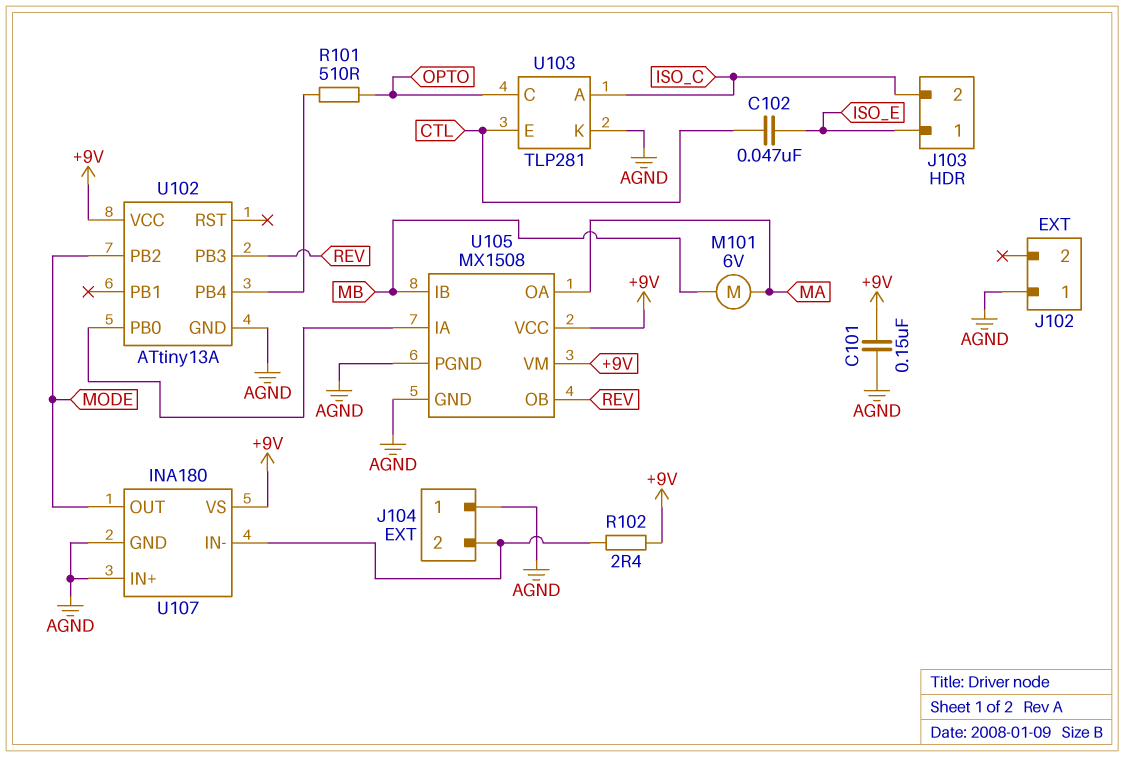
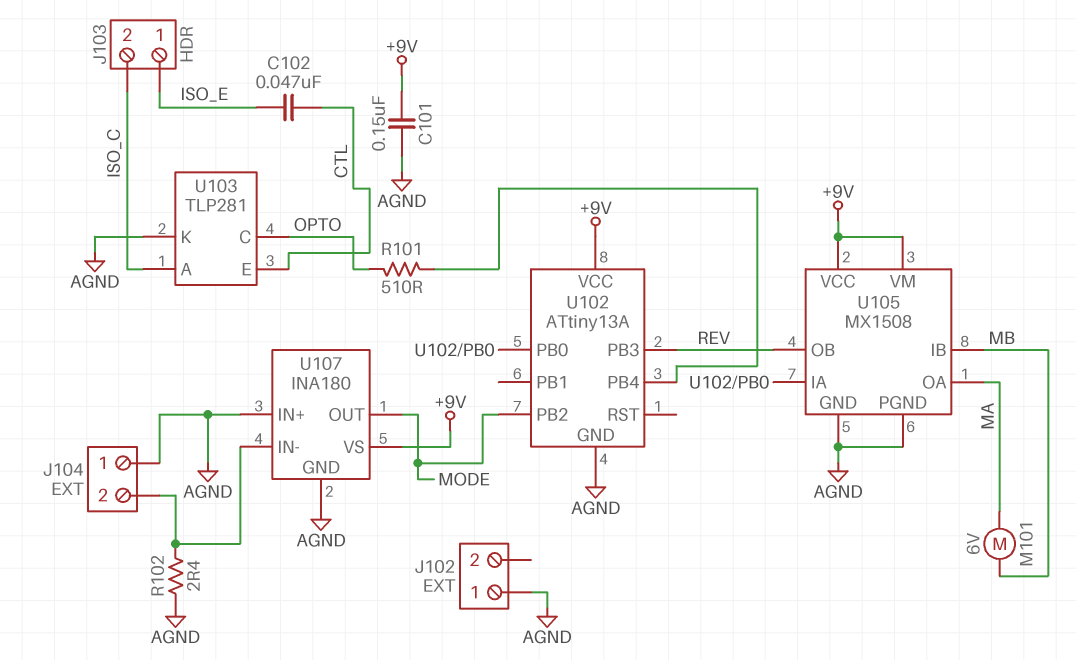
R102: 2.4 (+9V, J104/2) -> 2.4 (AGND, J104/2)

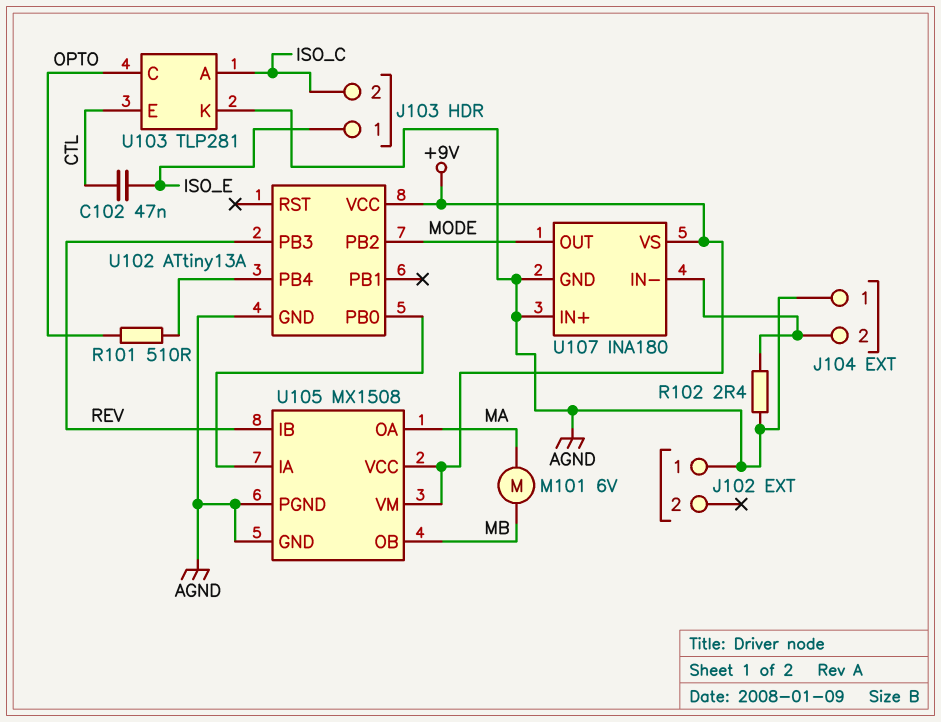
C101: 150nF (+9V, AGND) -> none
U105 pin IB: MB -> REV
U105 pin OB: REV -> MB

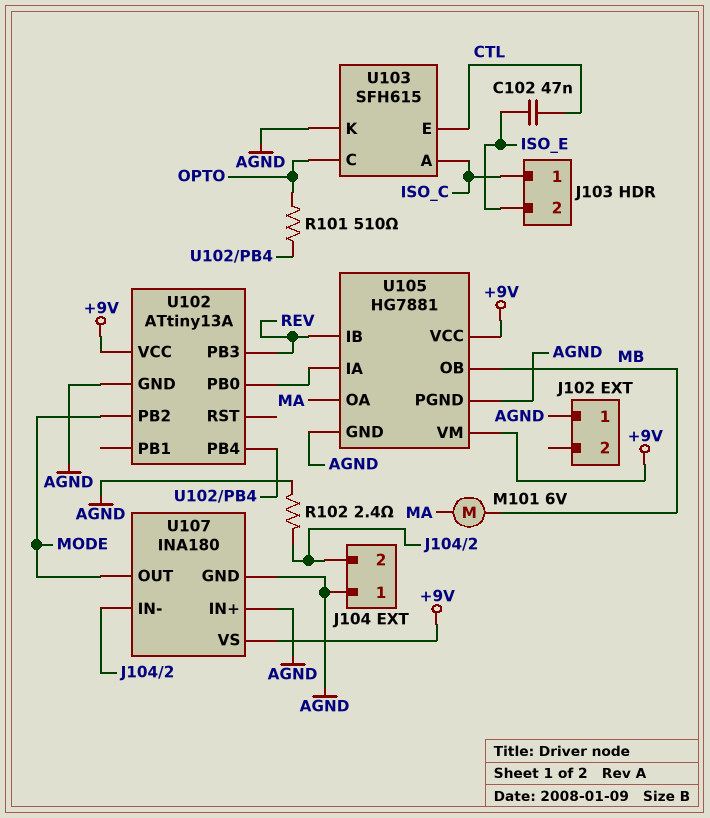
J103 pin 1: ISO_E -> ISO_C
J103 pin 2: ISO_C -> ISO_E
U103: TLP281 -> SFH615
U105: MX1508 -> HG7881

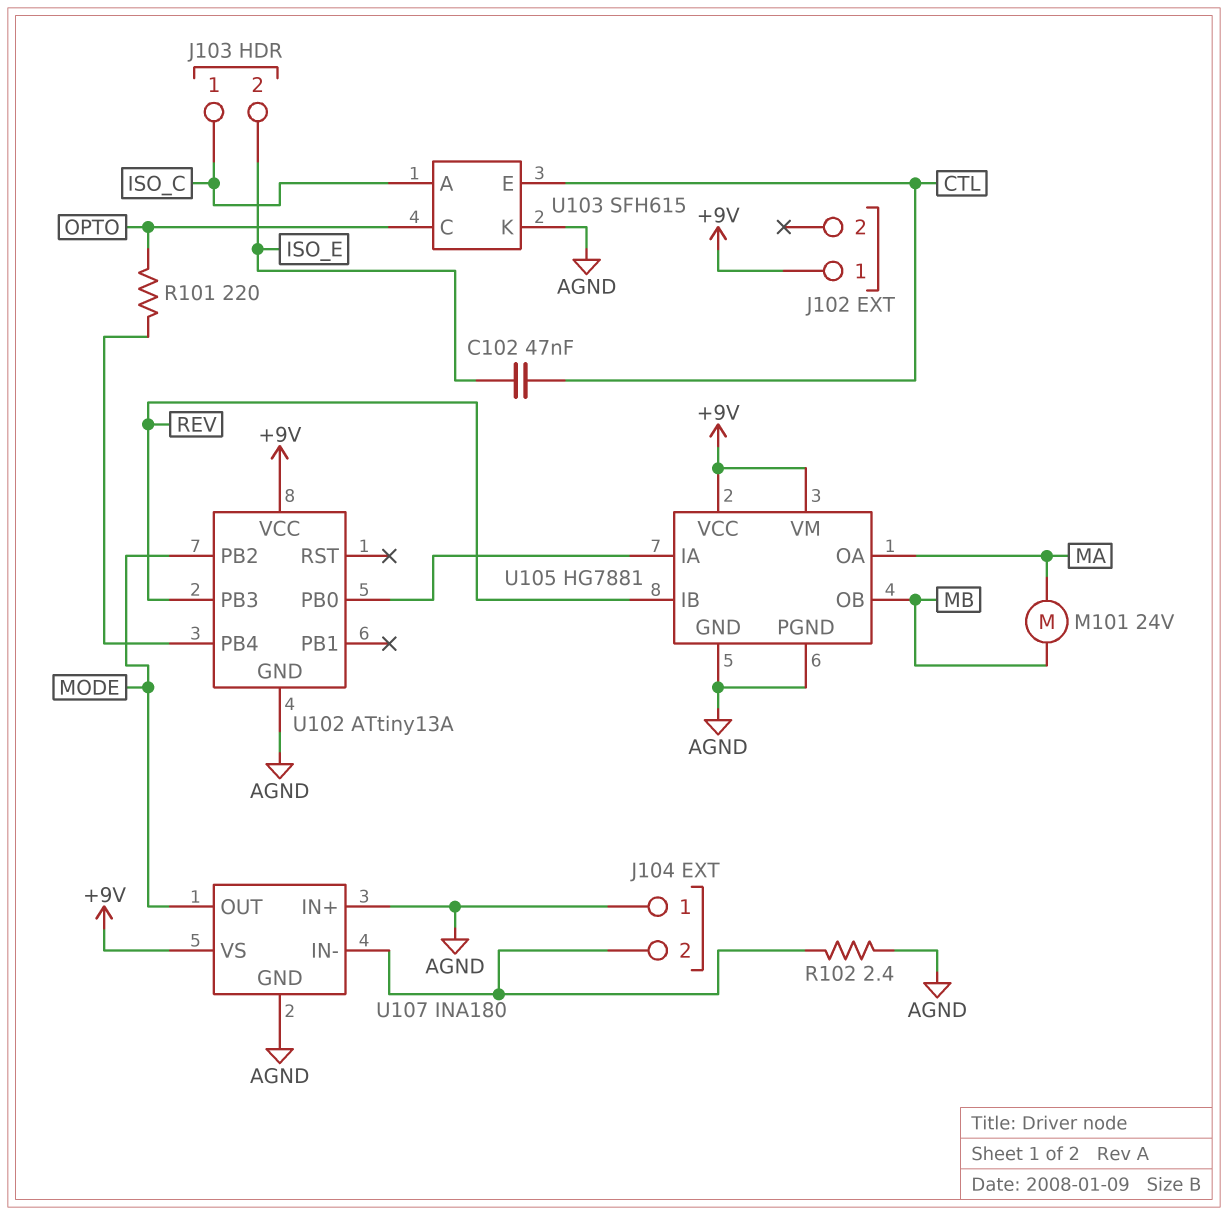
J102 pin 1: AGND -> +9V
M101: motor 6V (MA, MB) -> motor 24V (MA, MB)
R101: 510 (OPTO, U102/PB4) -> 220 (OPTO, U102/PB4)

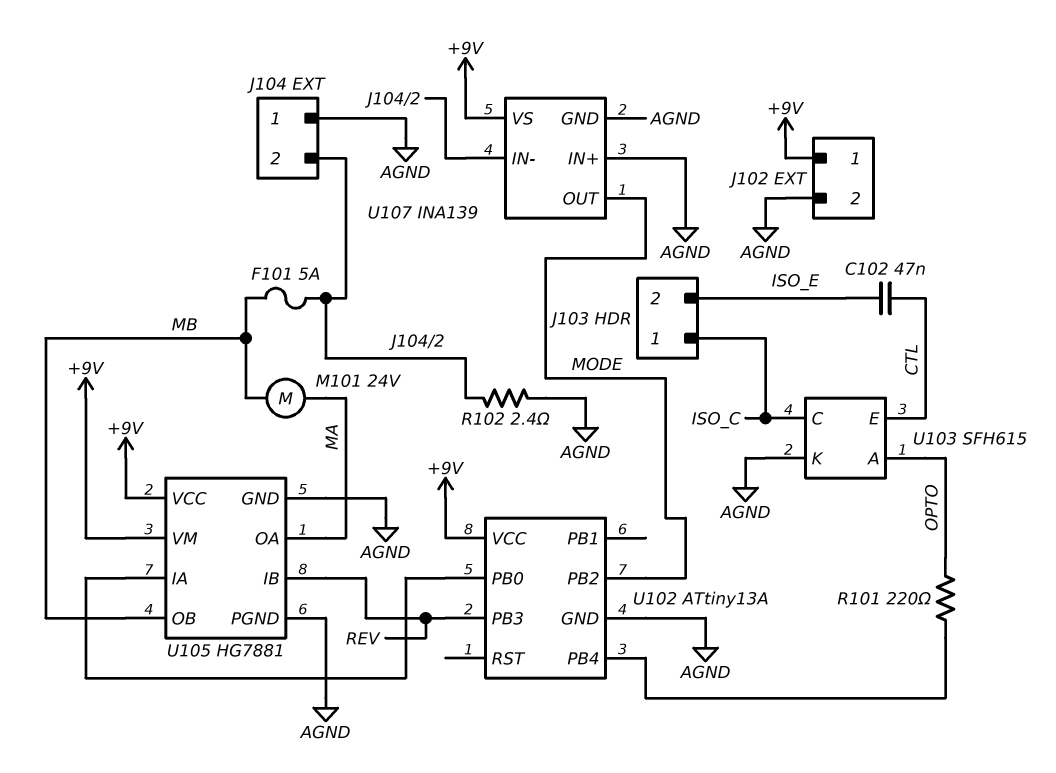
F101: none -> 5A (J104/2, MB)
J102 pin 2: none -> AGND
U103 pin A: ISO_C -> OPTO
U103 pin C: OPTO -> ISO_C
U107: INA180 -> INA139

